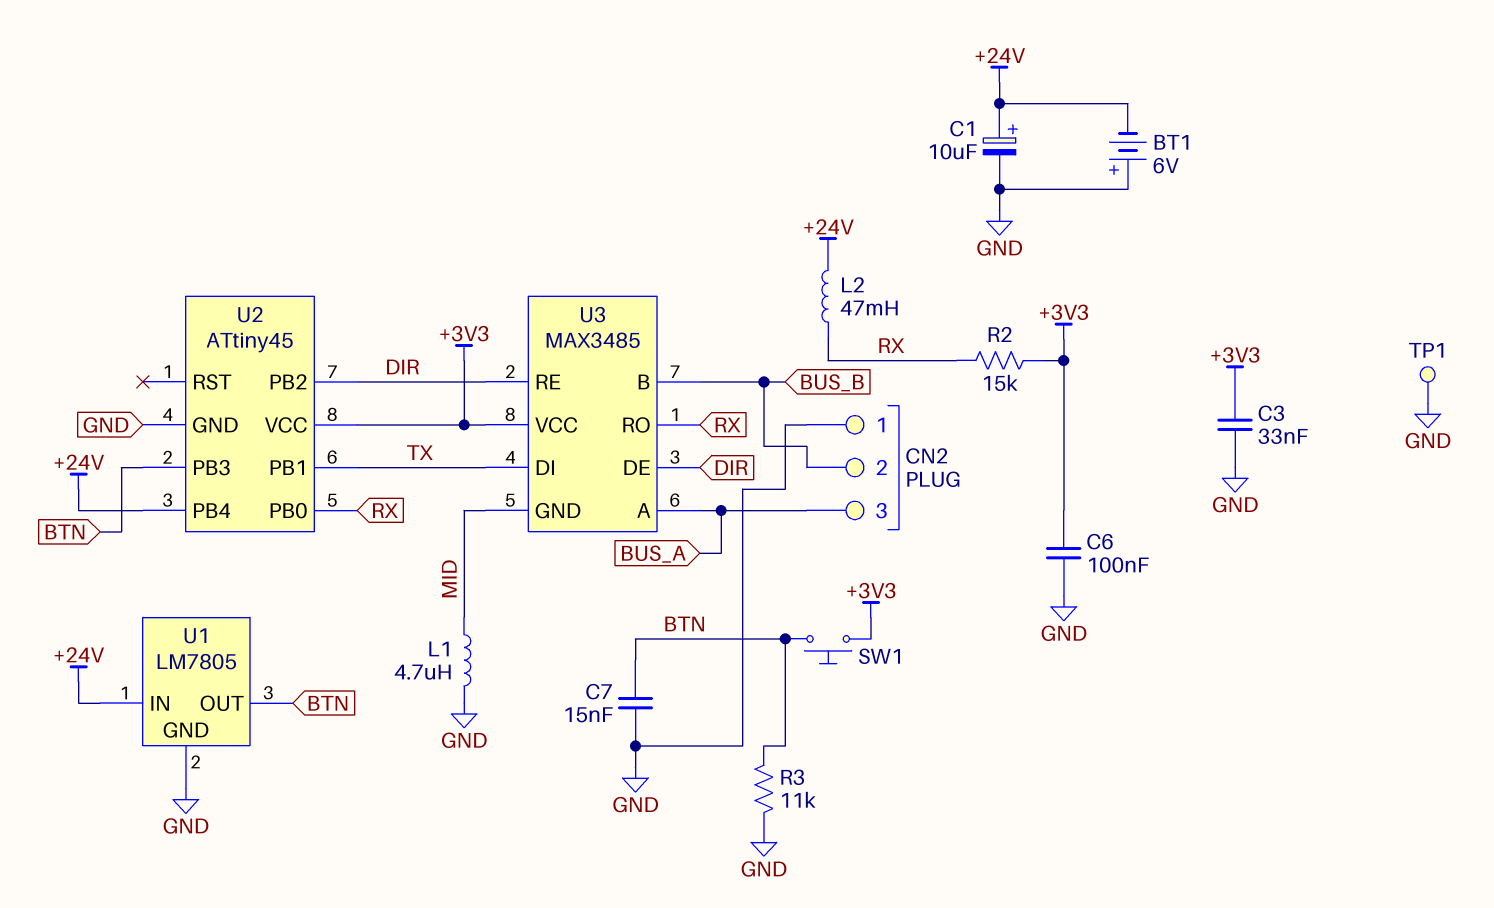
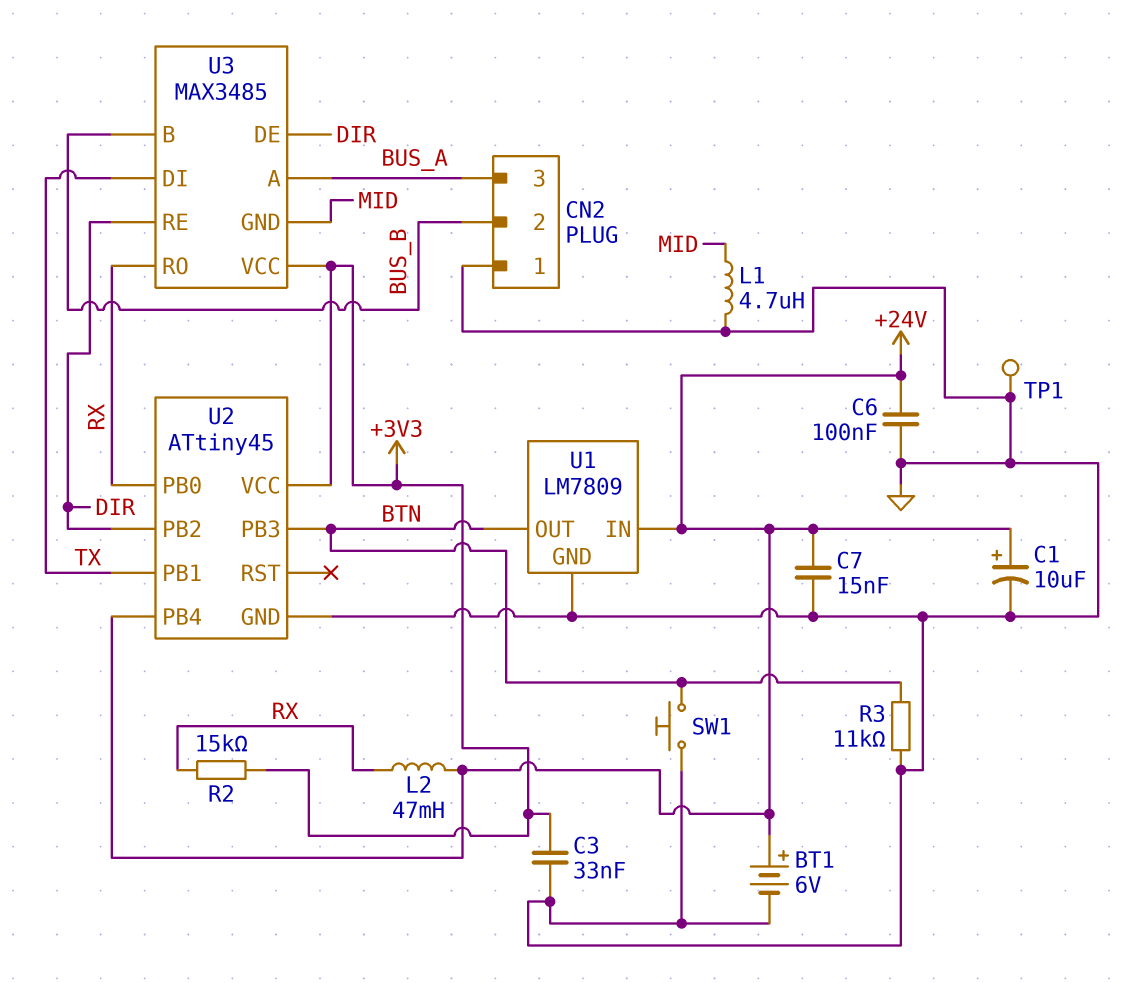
BT1: 6V (plus GND, minus +24V) -> 6V (plus +24V, minus GND)
C6: 100nF (+3V3, GND) -> 100nF (+24V, GND)
C7: 15nF (BTN, GND) -> 15nF (+24V, GND)
SW1: button (+3V3, BTN) -> button (BTN, GND)
U1: LM7805 -> LM7809

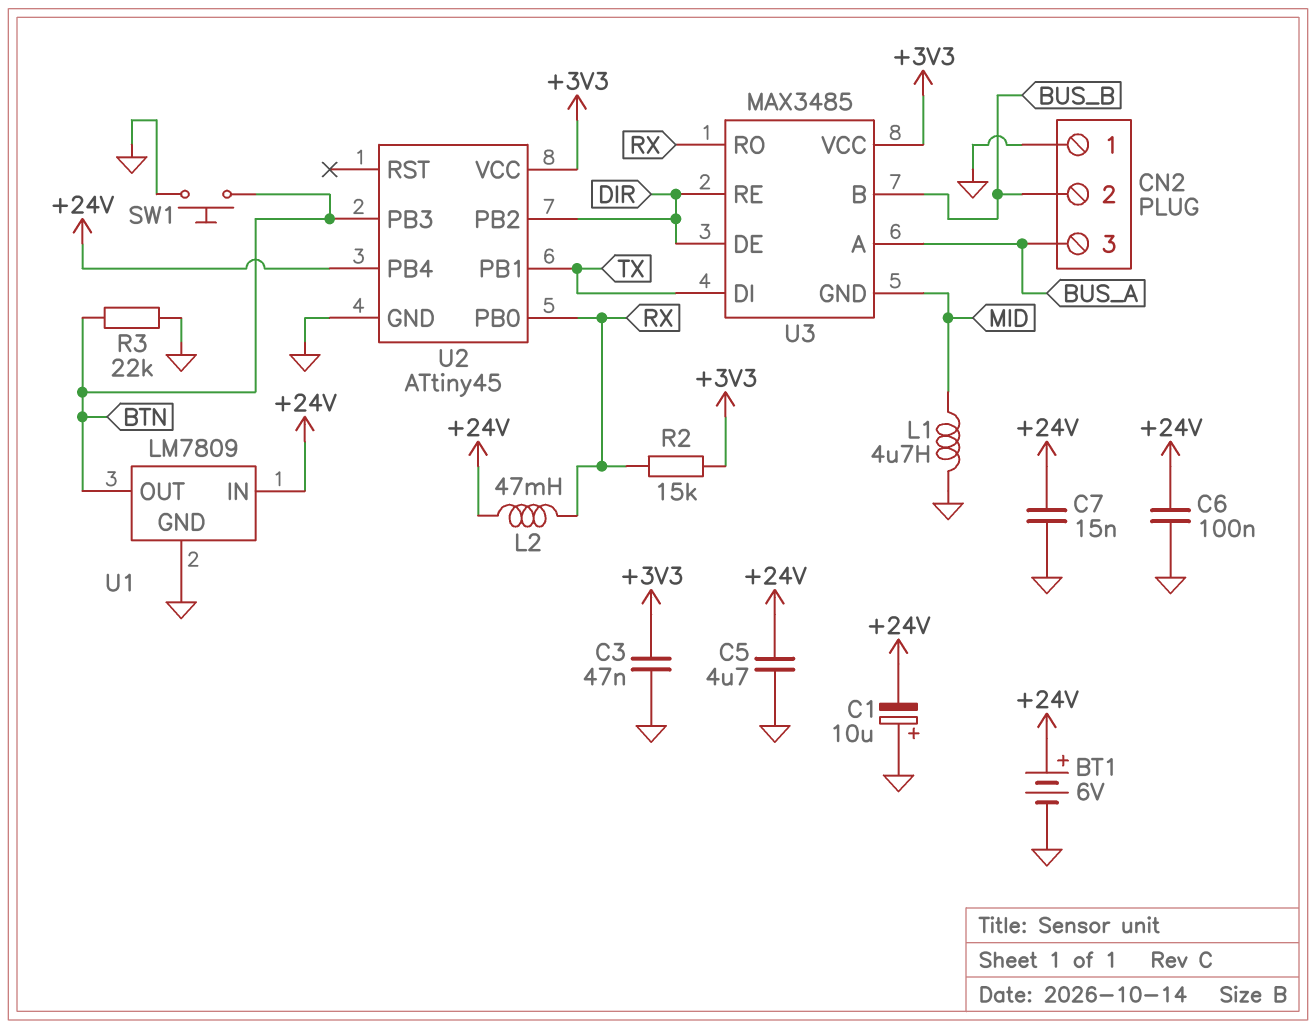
C1: 10uF (plus +24V, minus GND) -> 10uF (plus GND, minus +24V)
C3: 33nF (+3V3, GND) -> 47nF (+3V3, GND)
C5: none -> 4.7uF (+24V, GND)
R3: 11k (BTN, GND) -> 22k (BTN, GND)
TP1: test point (GND) -> none

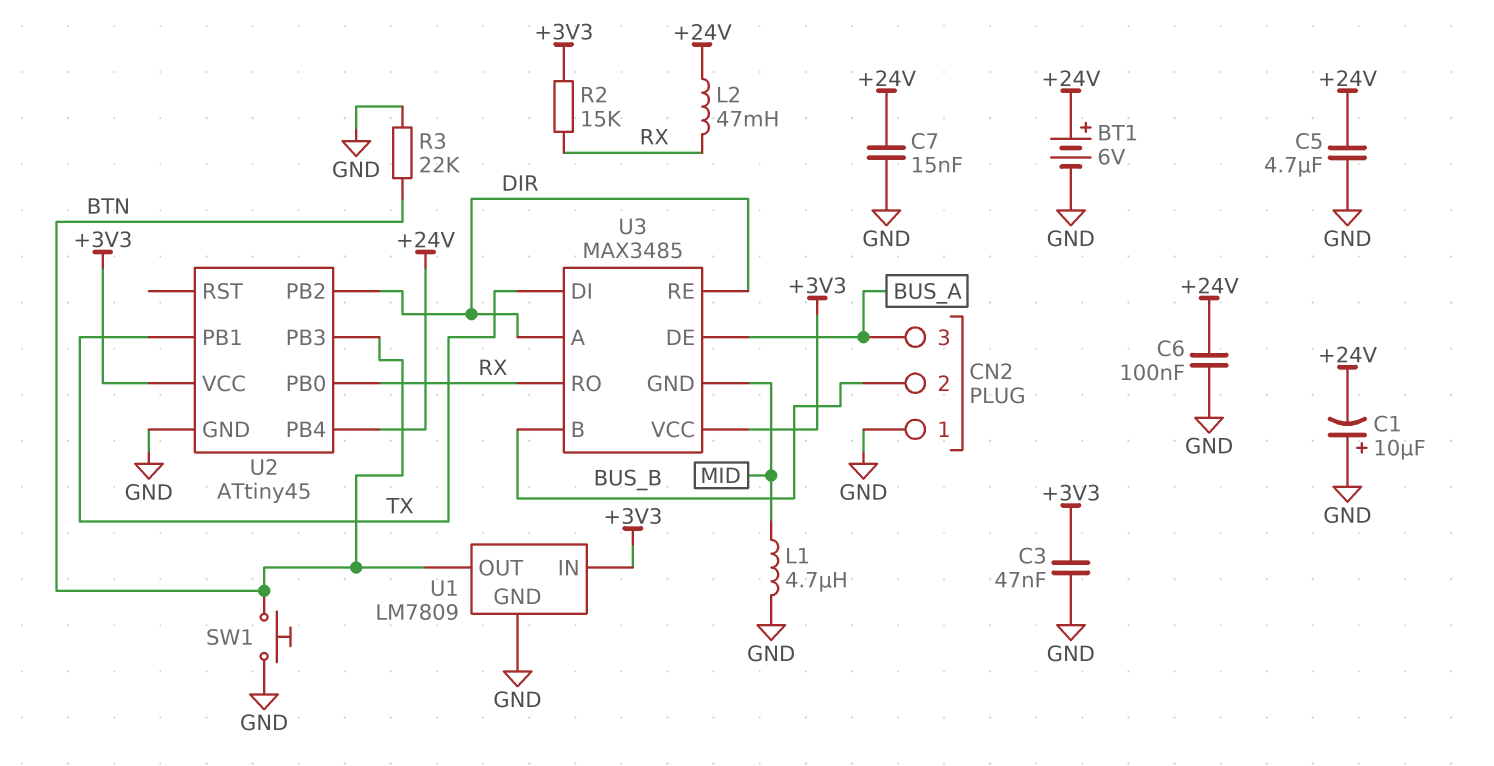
U1 pin IN: +24V -> +3V3
U3 pin A: BUS_A -> DIR
U3 pin DE: DIR -> BUS_A

